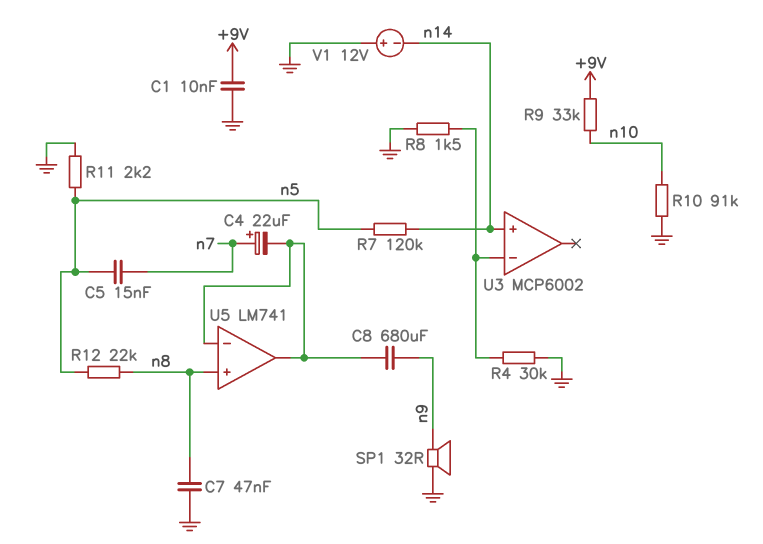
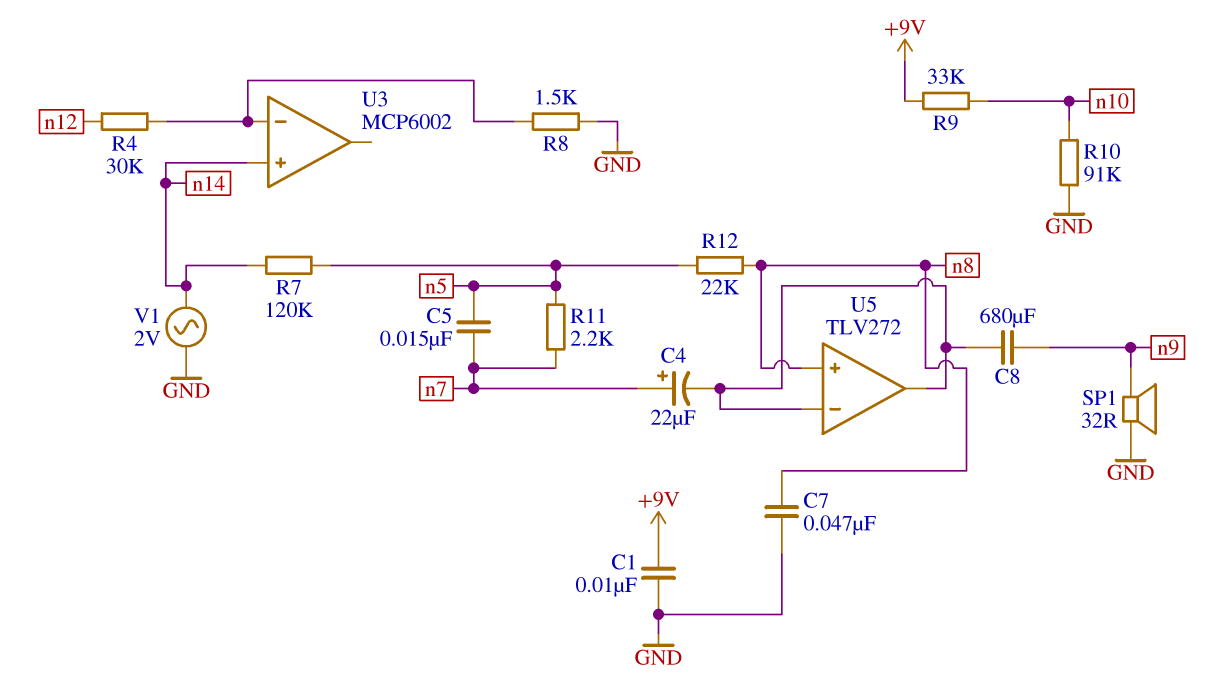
R4: 30k (GND, U3/in-) -> 30k (U3/in-, n12)
R11: 2.2k (GND, n5) -> 2.2k (n5, n7)
U5: LM741 -> TLV272
V1: 12V (plus GND, minus n14) -> AC 2V (GND, n14)

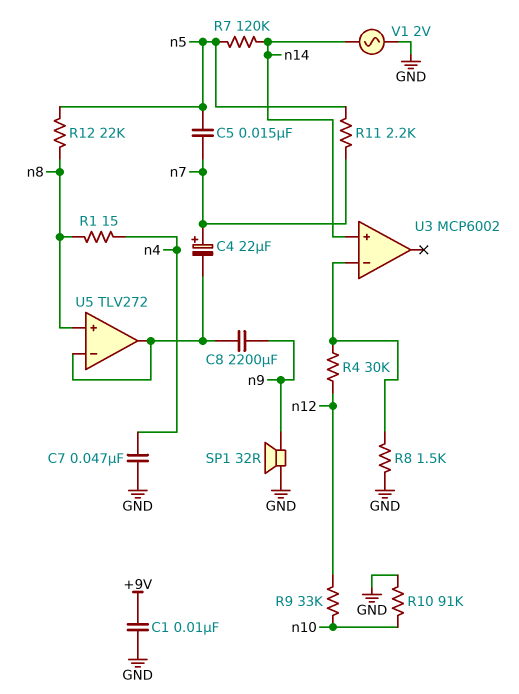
C7: 47nF (GND, n8) -> 47nF (GND, n4)
C8: 680uF (U5/in-, n9) -> 2200uF (U5/in-, n9)
R1: none -> 15 (n4, n8)
R9: 33k (+9V, n10) -> 33k (n10, n12)

